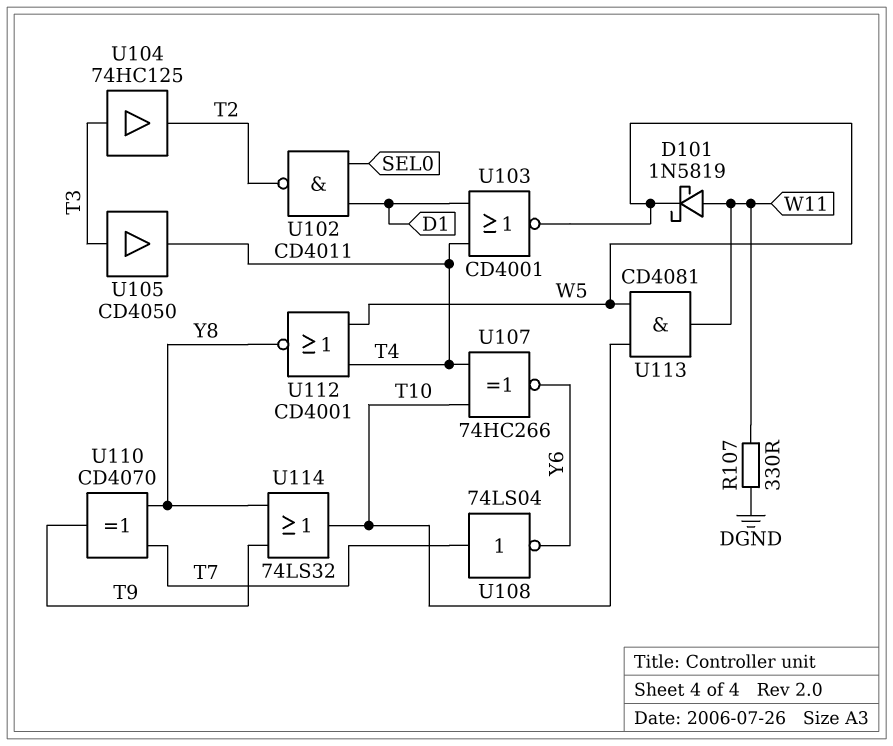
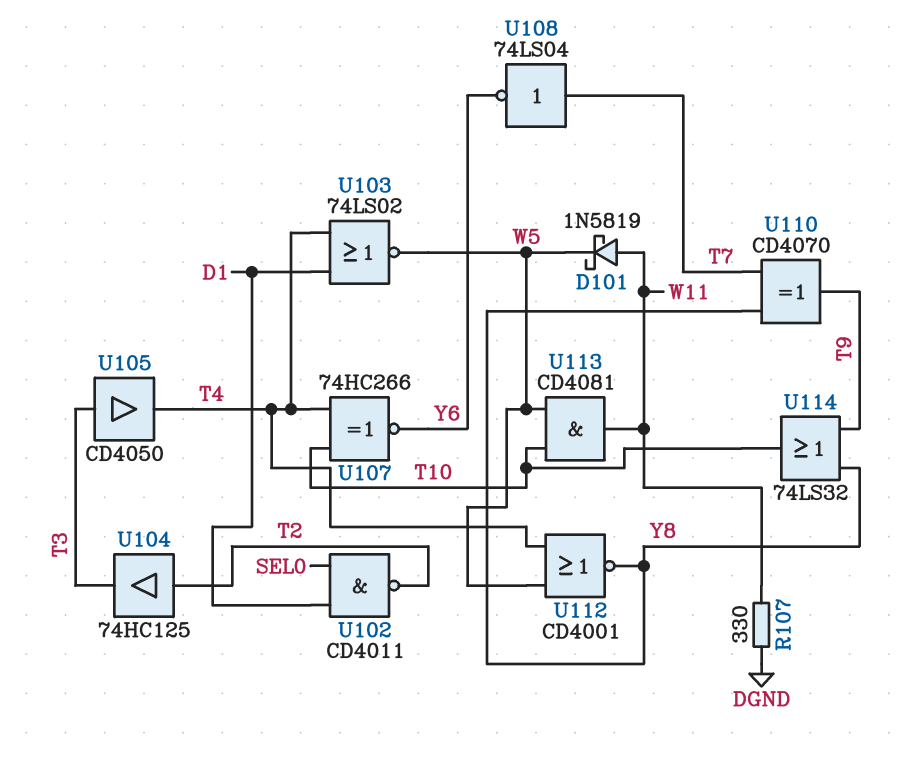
U103: NOR CD4001 (in D1, in T4, out W5) -> NOR 74LS02 (in D1, in T4, out W5)
U104: buffer 74HC125 (in T3, out T2) -> buffer 74HC125 (in T2, out T3)

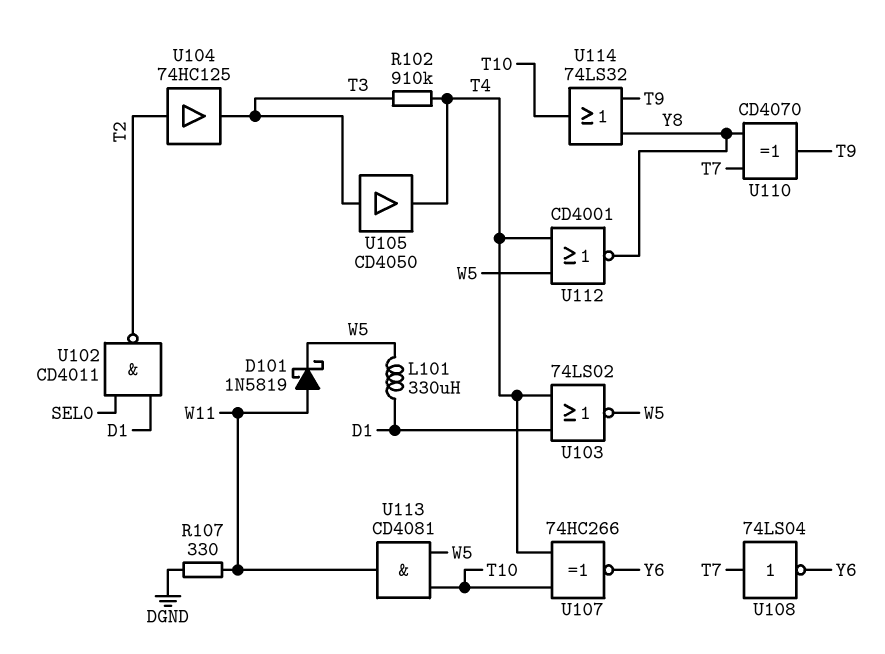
L101: none -> 330uH (D1, W5)
R102: none -> 910k (T3, T4)

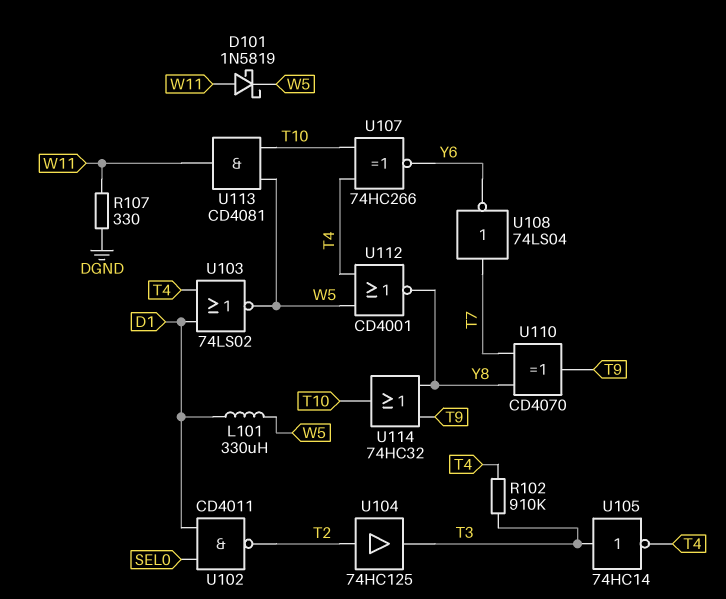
U105: buffer CD4050 (in T3, out T4) -> NOT 74HC14 (in T3, out T4)
U114: OR 74LS32 (in T9, in Y8, out T10) -> OR 74HC32 (in T9, in Y8, out T10)

